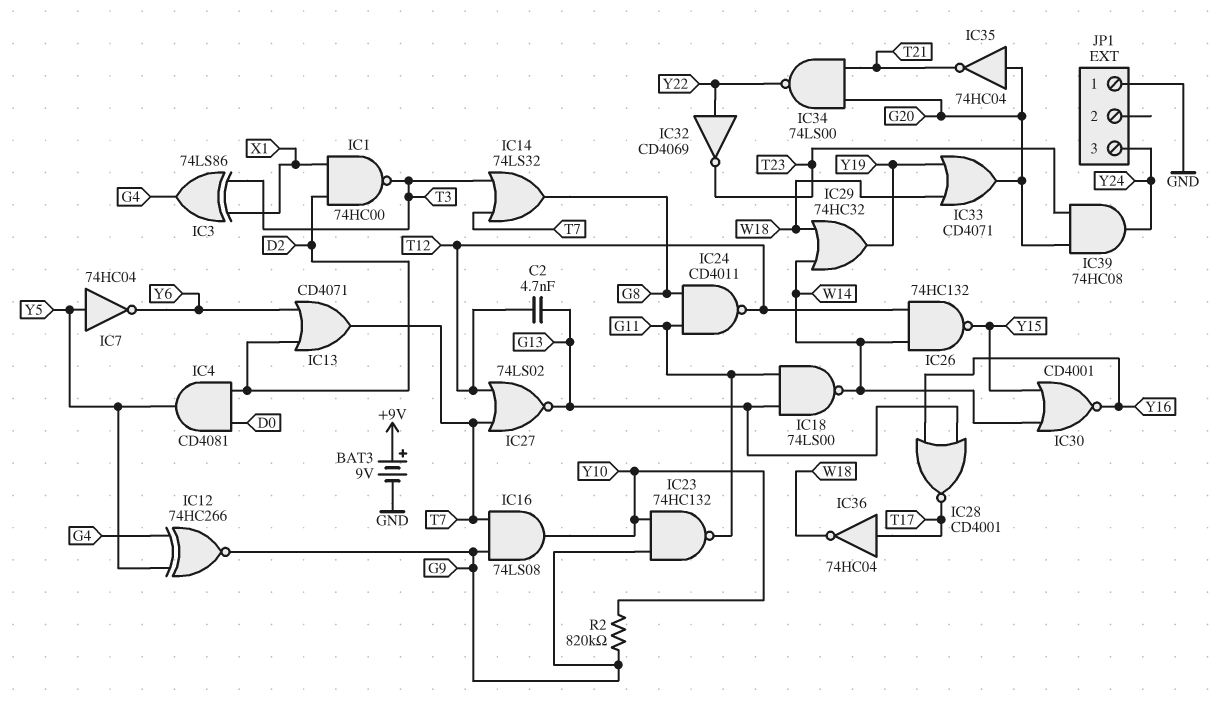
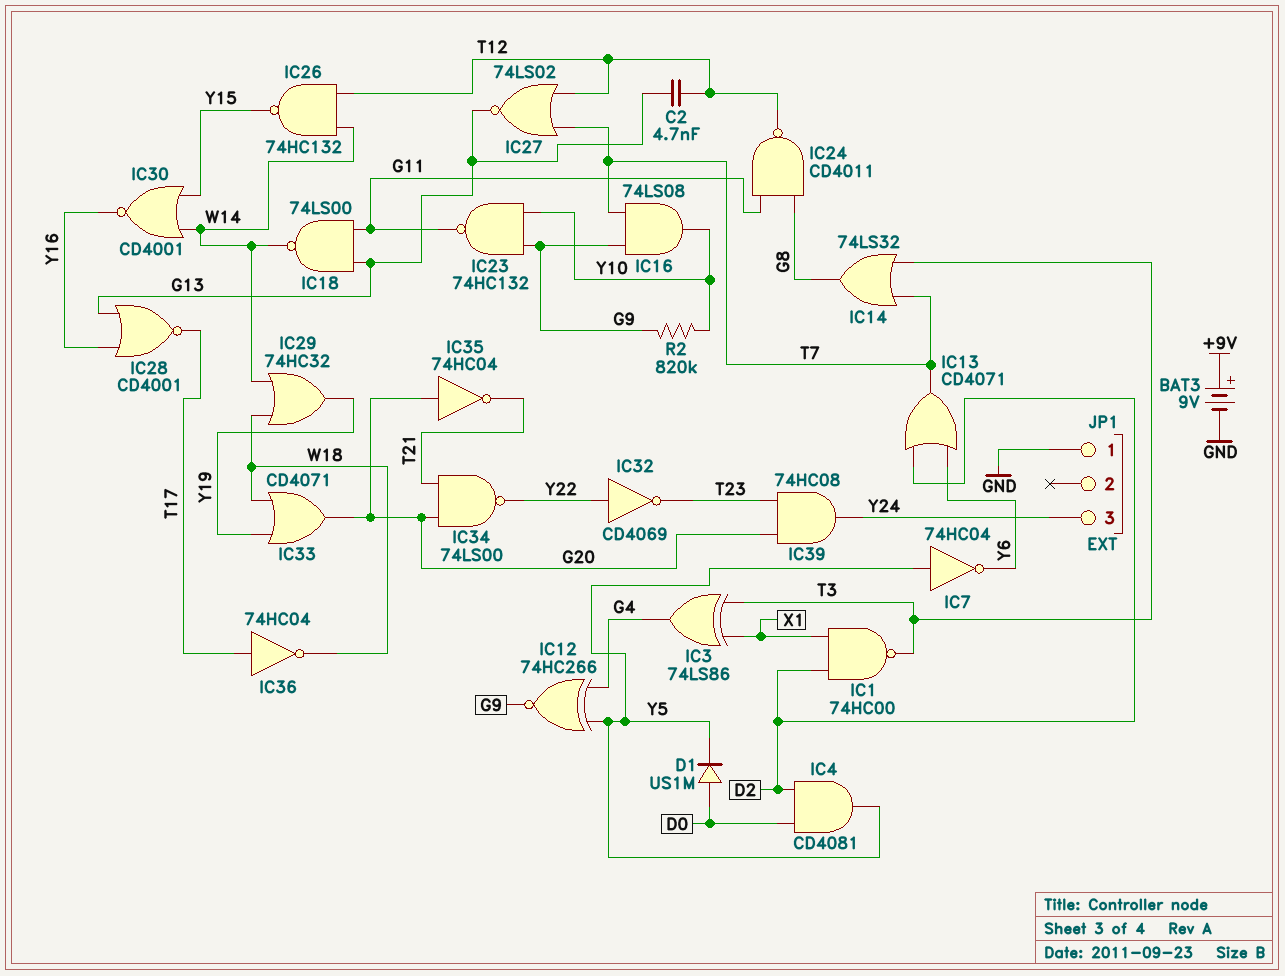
D1: none -> diode US1M (A D0, K Y5)

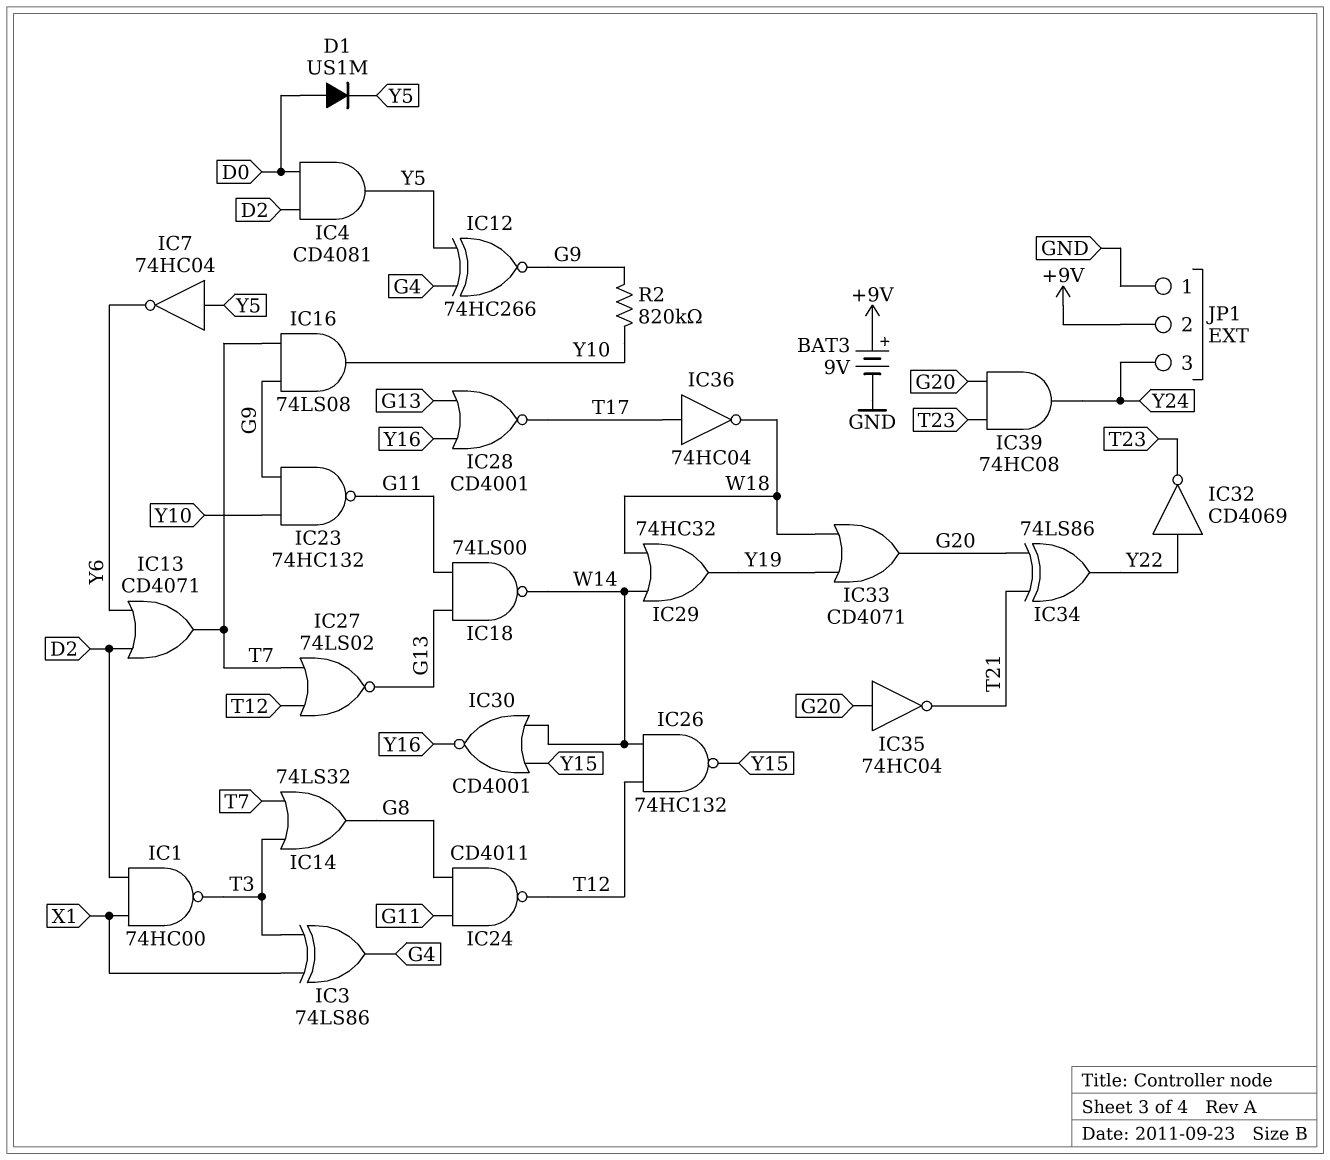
C2: 4.7nF (G13, T12) -> none
IC34: NAND 74LS00 (in G20, in T21, out Y22) -> XOR 74LS86 (in G20, in T21, out Y22)
JP1 pin 2: none -> +9V

